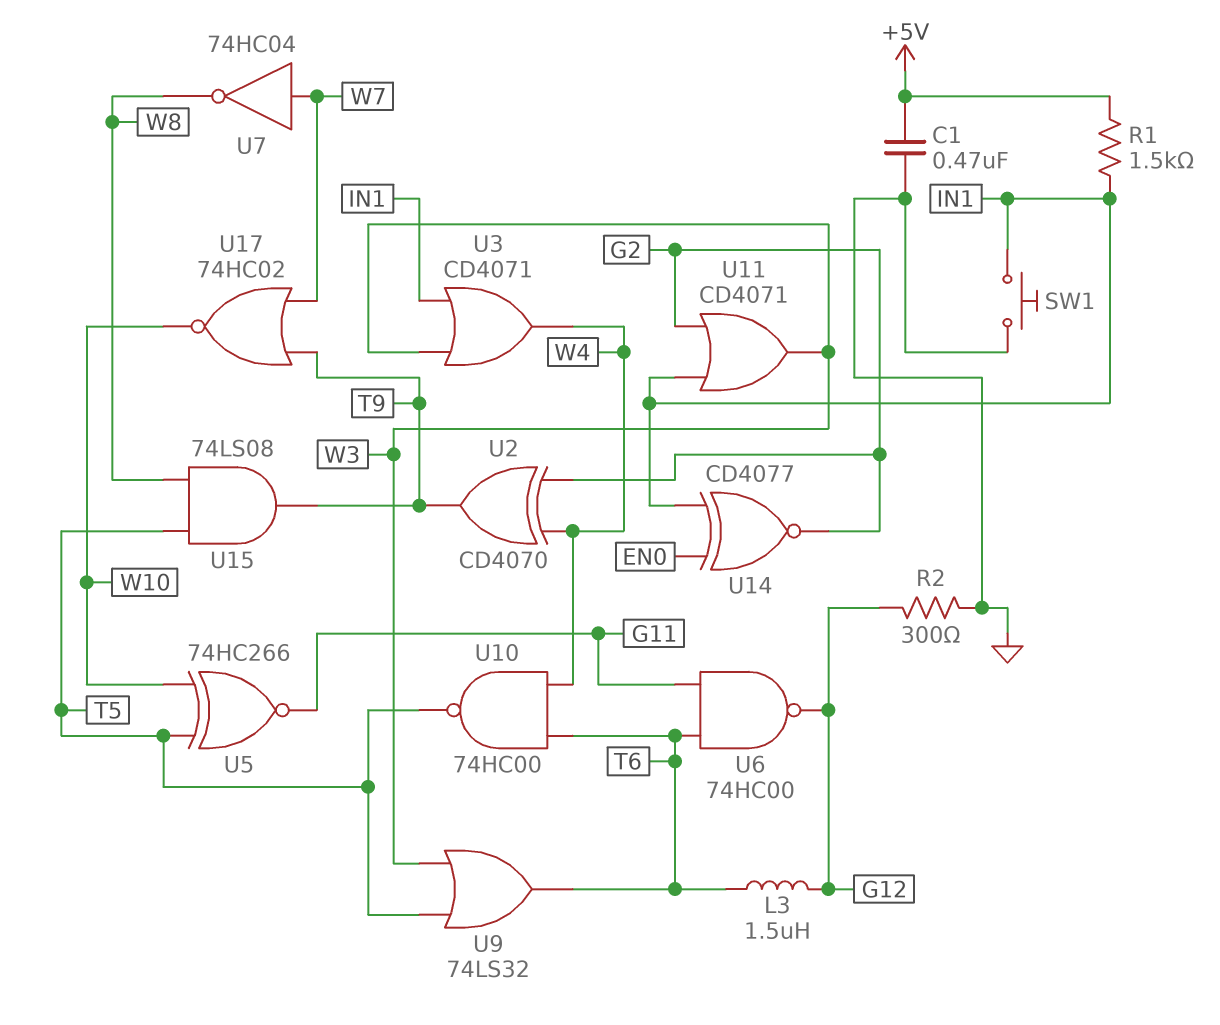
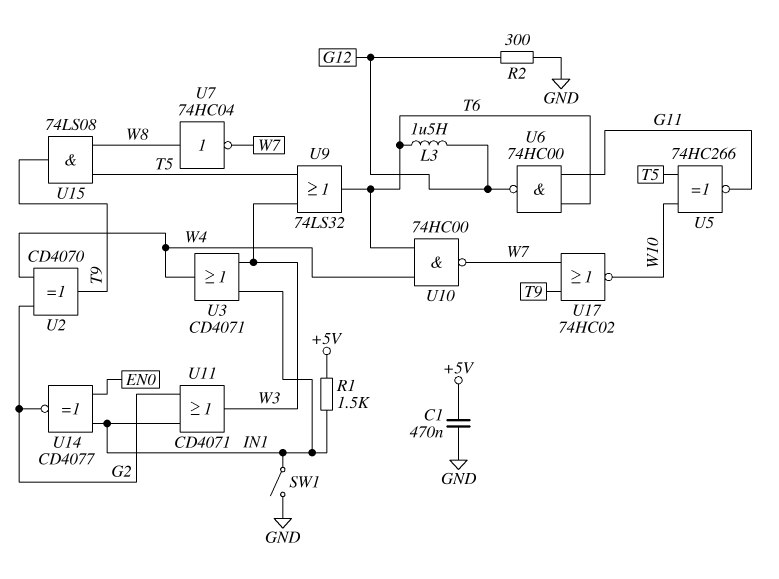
SW1: button (GND, IN1) -> switch (GND, IN1)
U7: NOT 74HC04 (in W7, out W8) -> NOT 74HC04 (in W8, out W7)
U10: NAND 74HC00 (in T6, in W4, out T5) -> NAND 74HC00 (in T6, in W4, out W7)

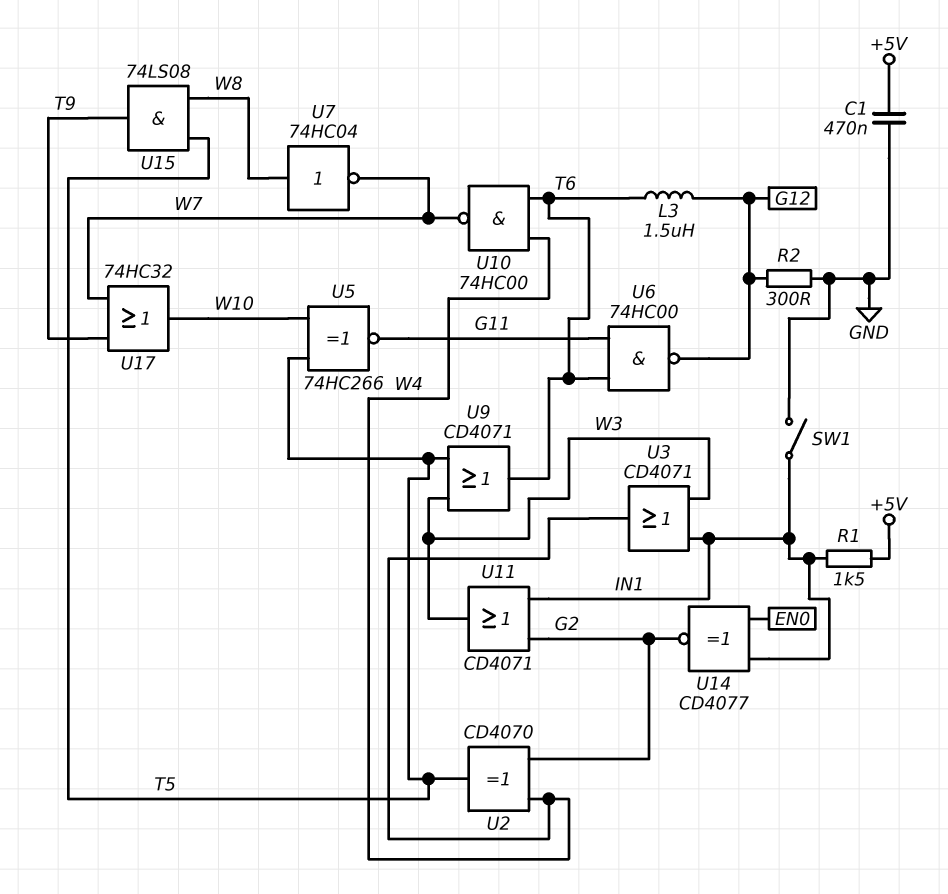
U2: XOR CD4070 (in G2, in W4, out T9) -> XOR CD4070 (in G2, in W4, out T5)
U9: OR 74LS32 (in T5, in W3, out T6) -> OR CD4071 (in T5, in W3, out T6)
U17: NOR 74HC02 (in T9, in W7, out W10) -> OR 74HC32 (in T9, in W7, out W10)

